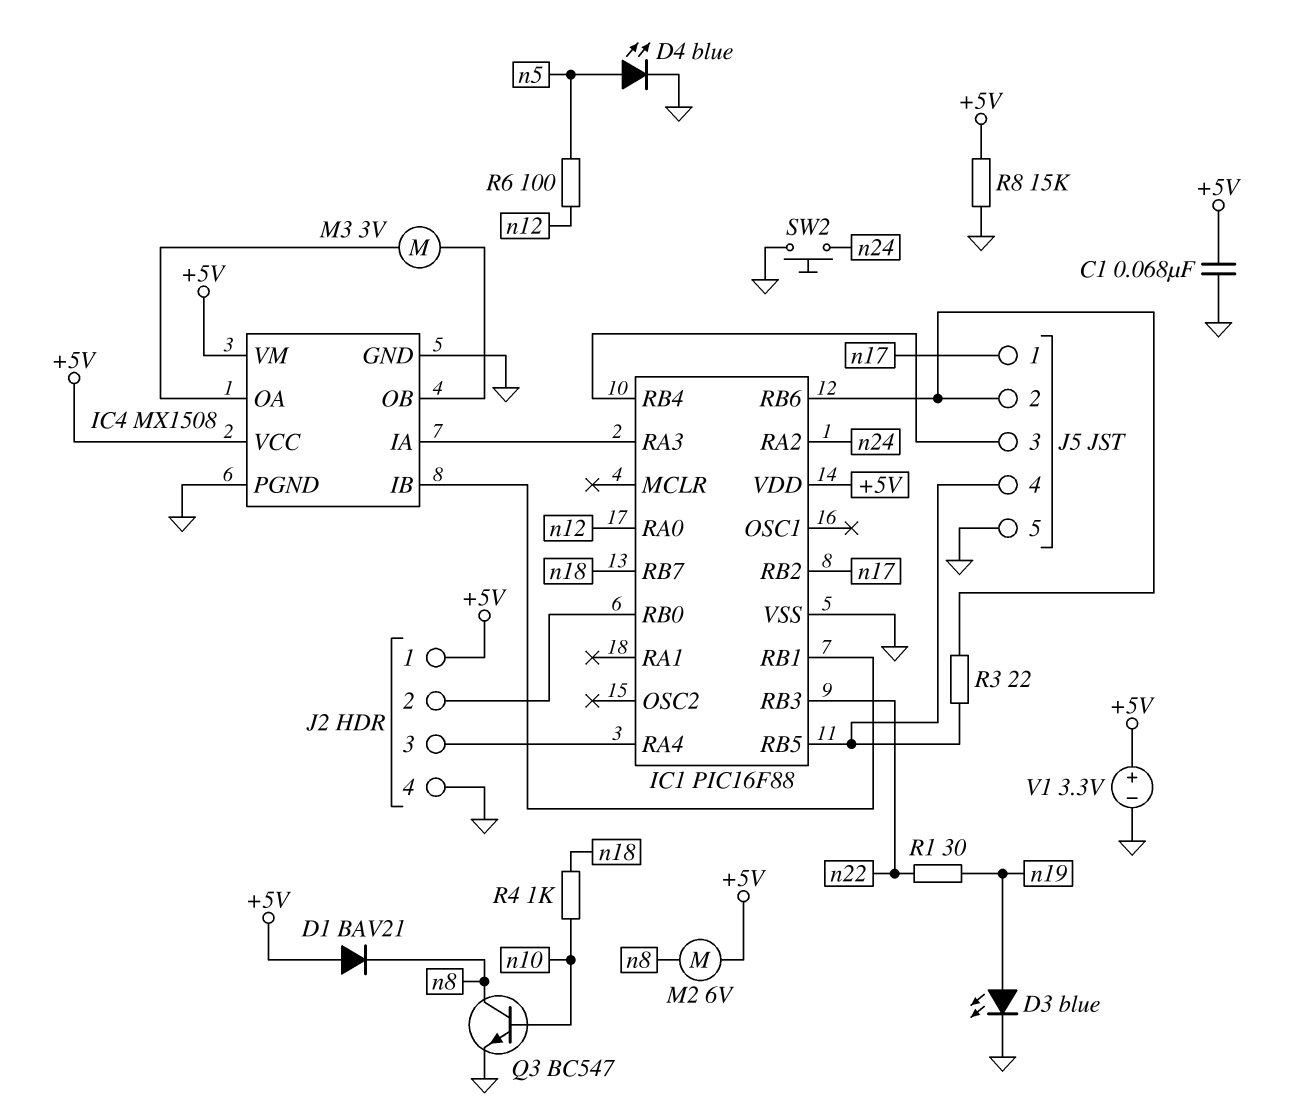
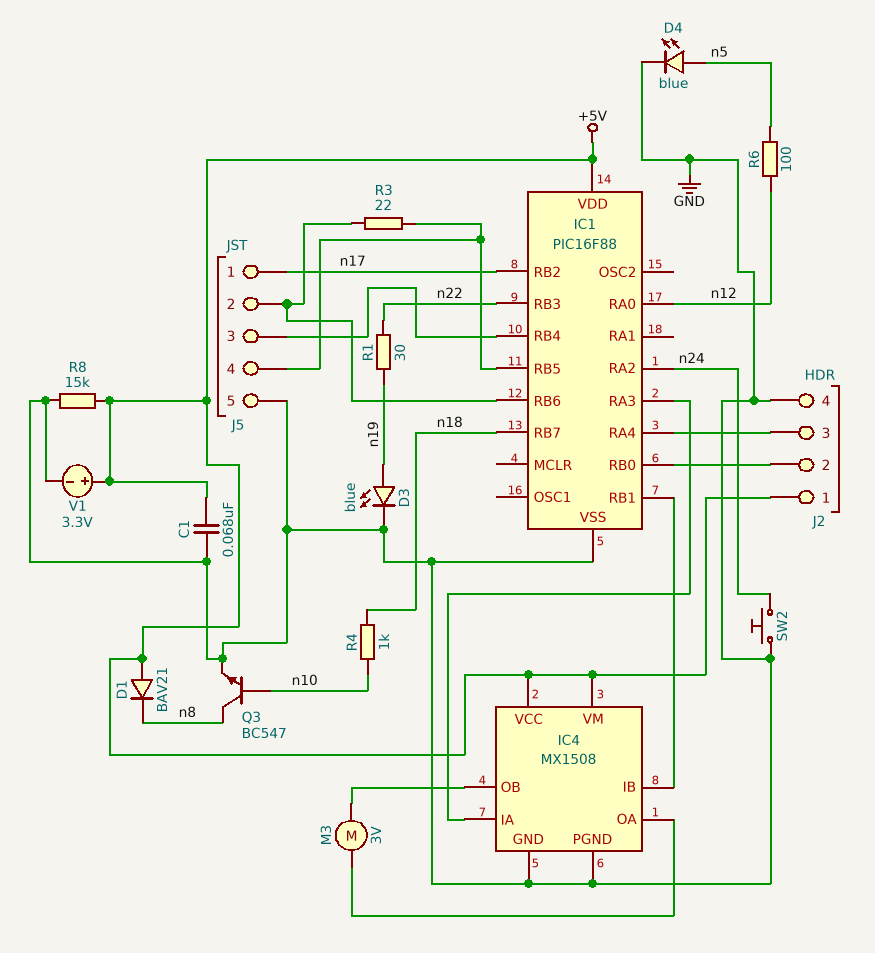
M2: motor 6V (+5V, n8) -> none

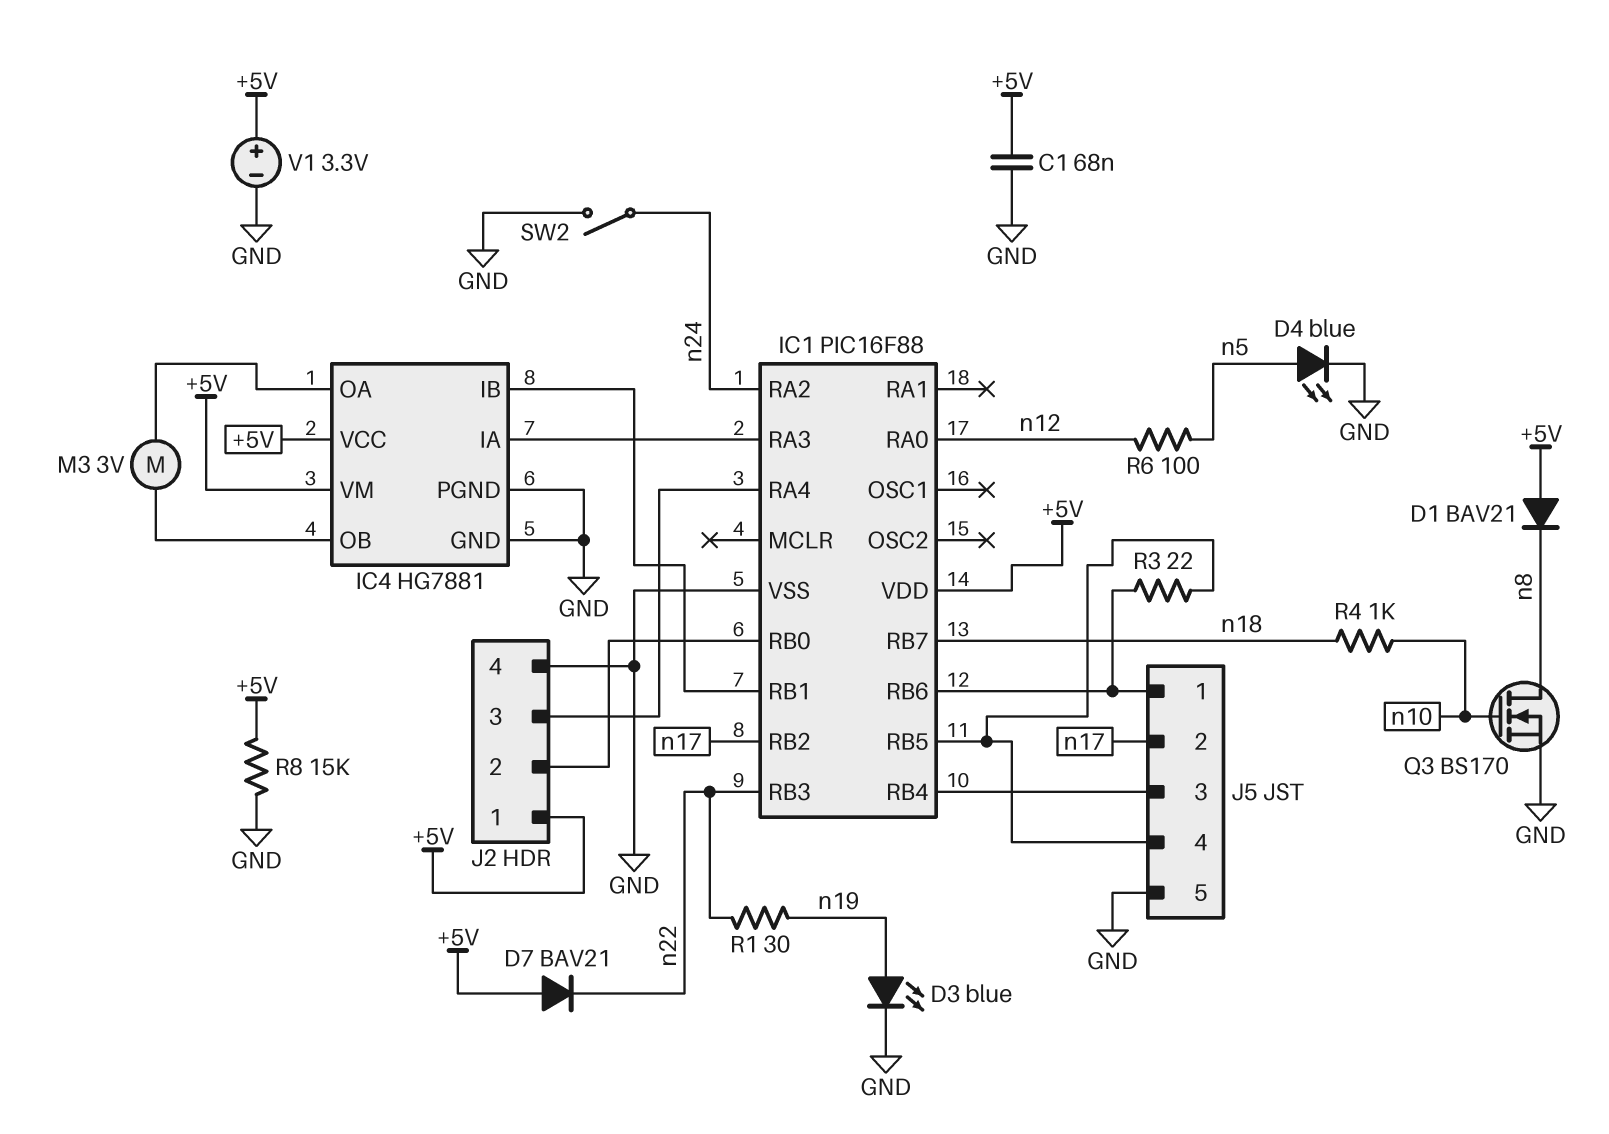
D7: none -> diode BAV21 (A +5V, K n22)
IC4: MX1508 -> HG7881
J5 pin 1: n17 -> IC1/RB6
J5 pin 2: IC1/RB6 -> n17
Q3: NPN BC547 (B n10, C n8, E GND) -> NMOS BS170 (G n10, D n8, S GND)
SW2: button (GND, n24) -> switch (GND, n24)

